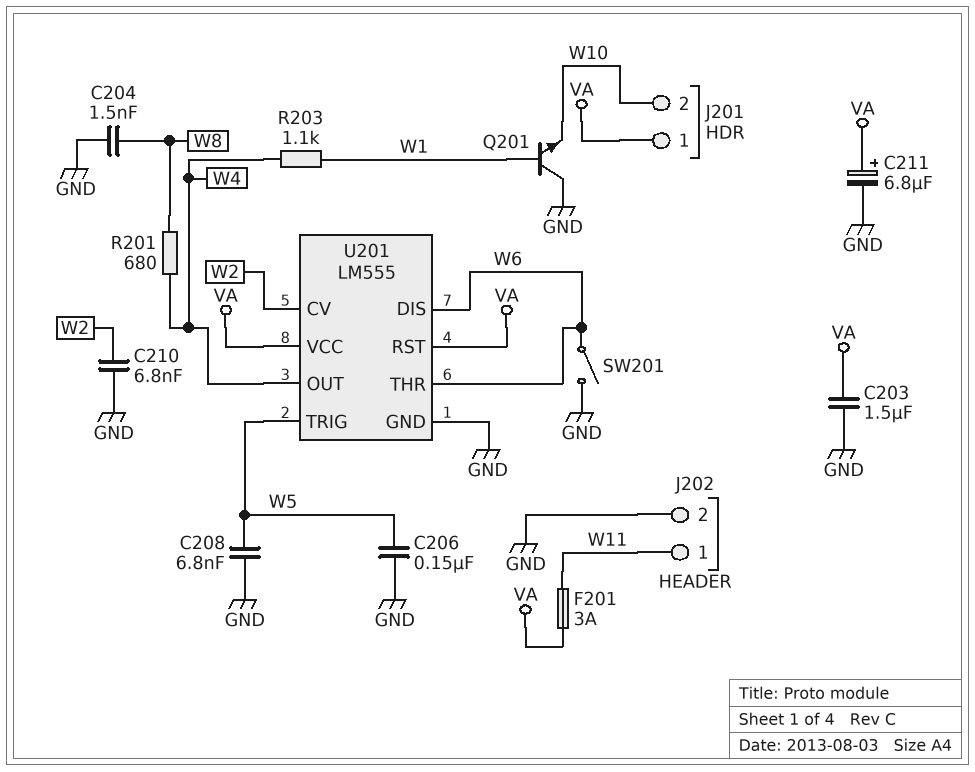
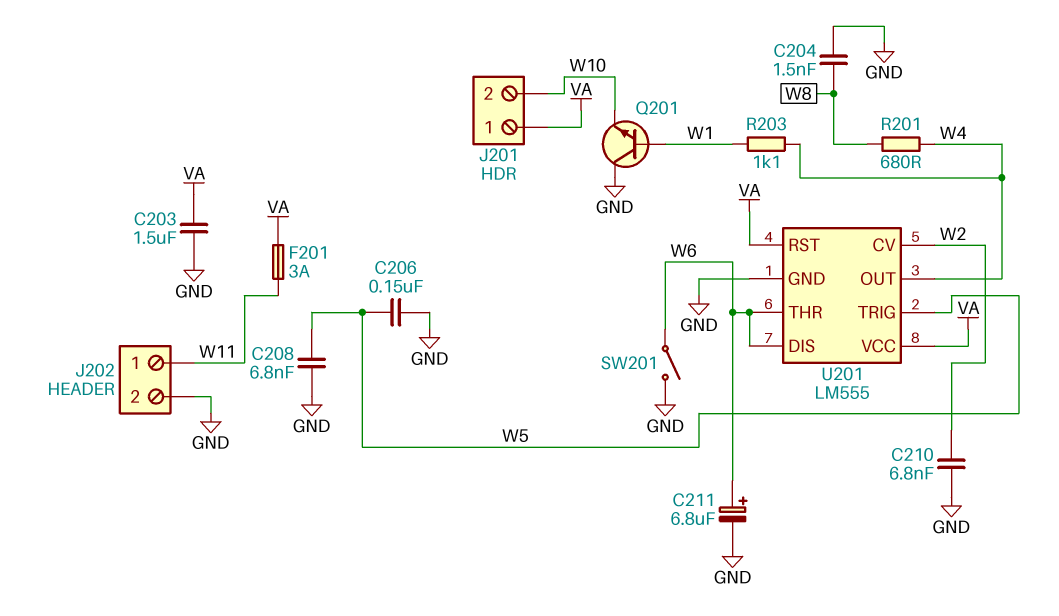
C211: 6.8uF (plus VA, minus GND) -> 6.8uF (plus W6, minus GND)

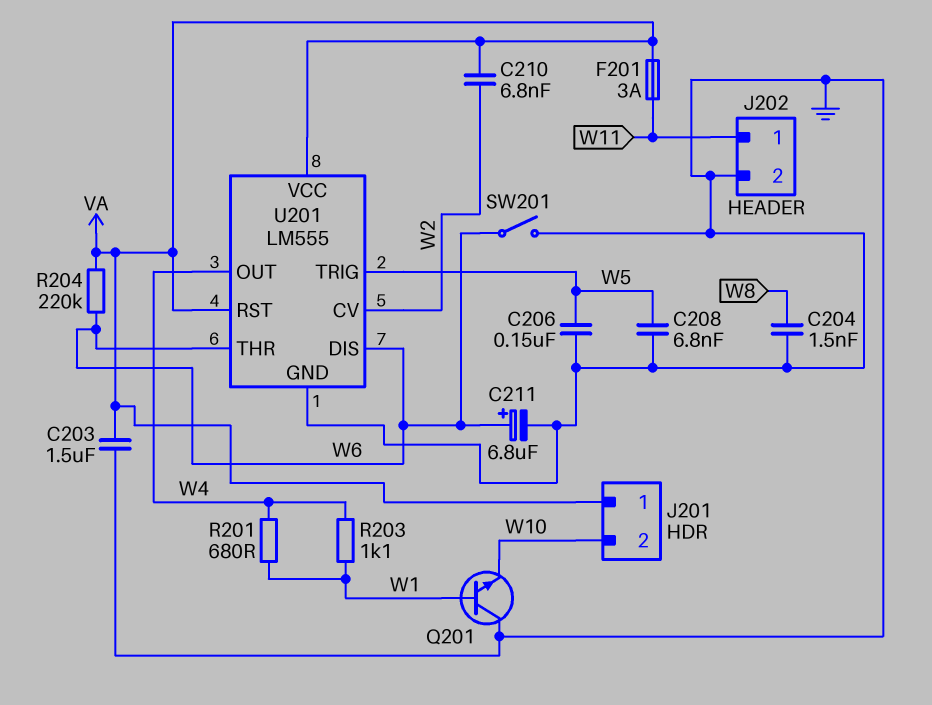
C210: 6.8nF (GND, W2) -> 6.8nF (VA, W2)
R201: 680 (W4, W8) -> 680 (W1, W4)
R204: none -> 220k (VA, W6)

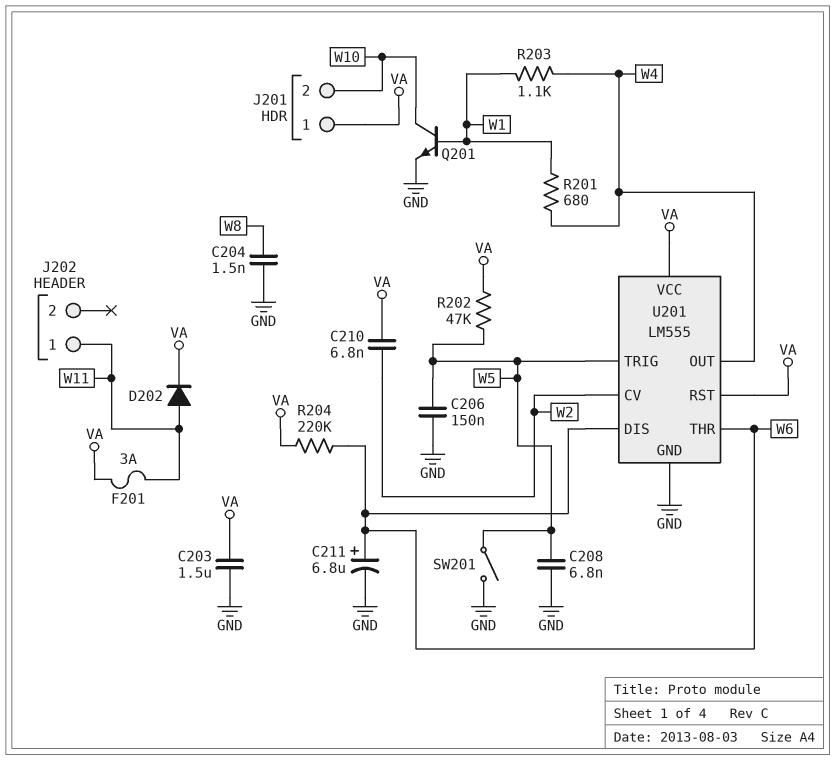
D202: none -> diode (A W11, K VA)
J202 pin 2: GND -> none
Q201: NPN (B W1, C GND, E W10) -> NPN (B W1, C W10, E GND)
R202: none -> 47k (VA, W5)
SW201: switch (GND, W6) -> switch (GND, W5)

